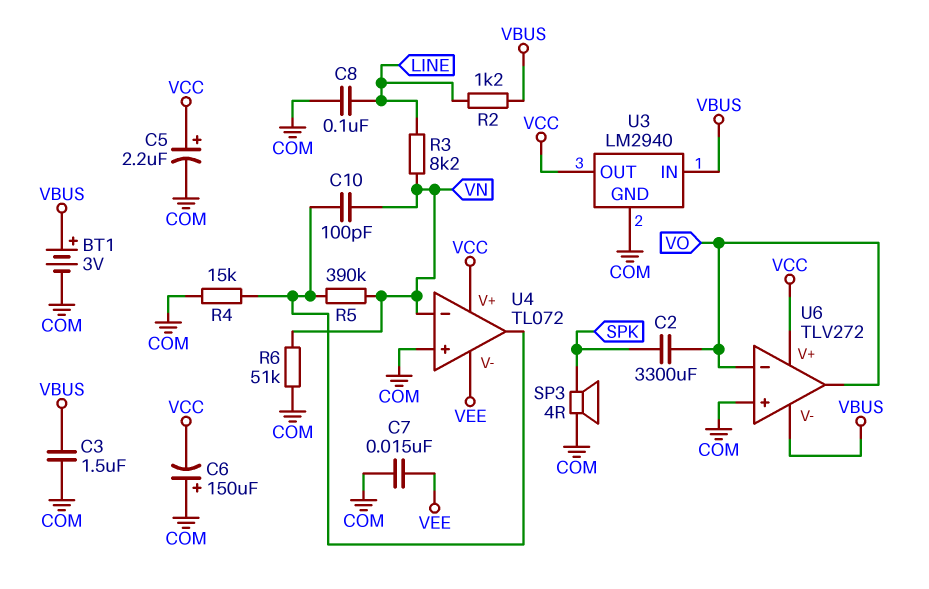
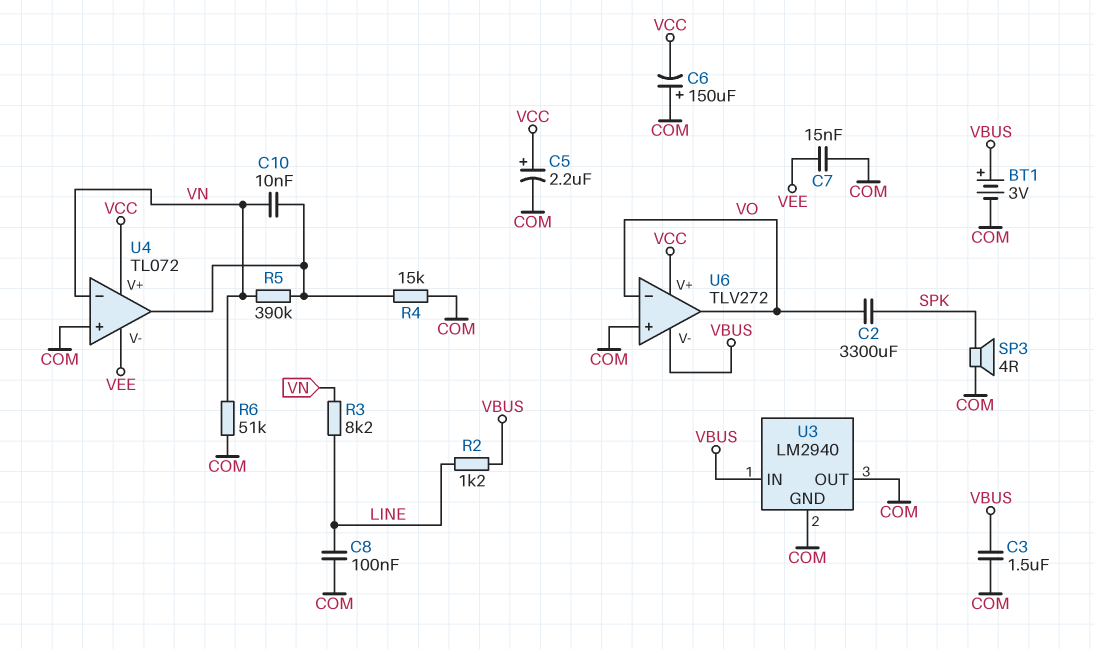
C10: 100pF (U4/out, VN) -> 10nF (U4/out, VN)
U3 pin OUT: VCC -> COM

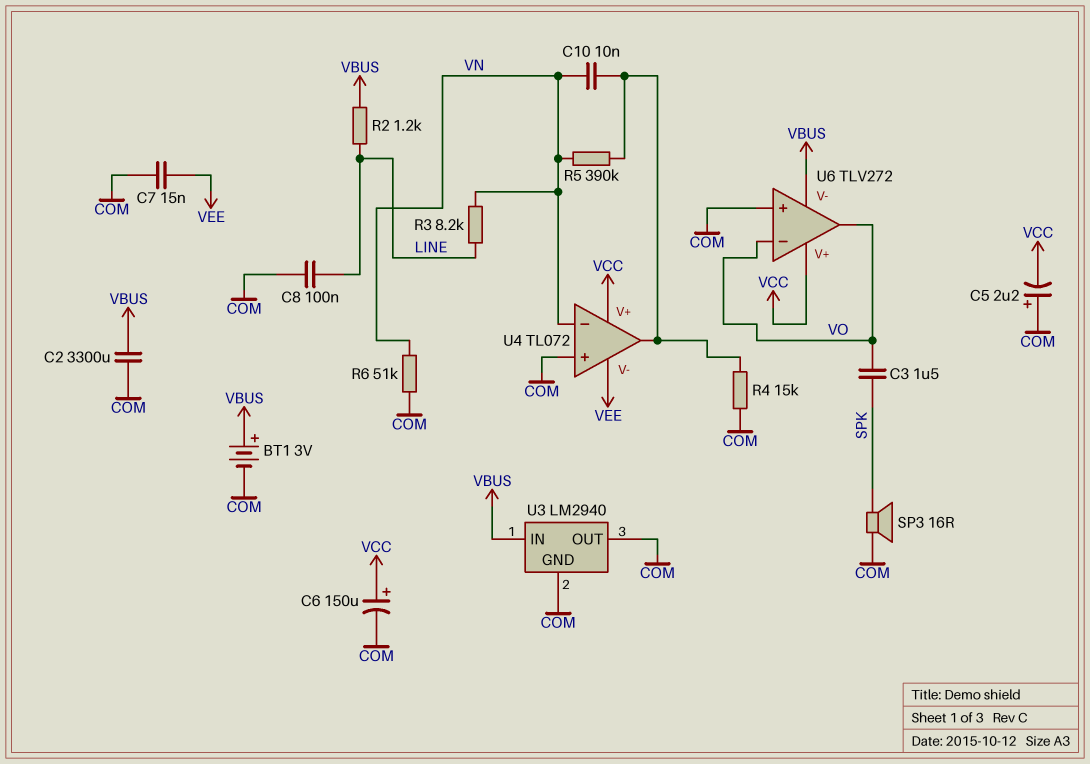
C2: 3300uF (SPK, VO) -> 3300uF (COM, VBUS)
C3: 1.5uF (COM, VBUS) -> 1.5uF (SPK, VO)
C5: 2.2uF (plus VCC, minus COM) -> 2.2uF (plus COM, minus VCC)
C6: 150uF (plus COM, minus VCC) -> 150uF (plus VCC, minus COM)
SP3: speaker 4R (COM, SPK) -> speaker 16R (COM, SPK)

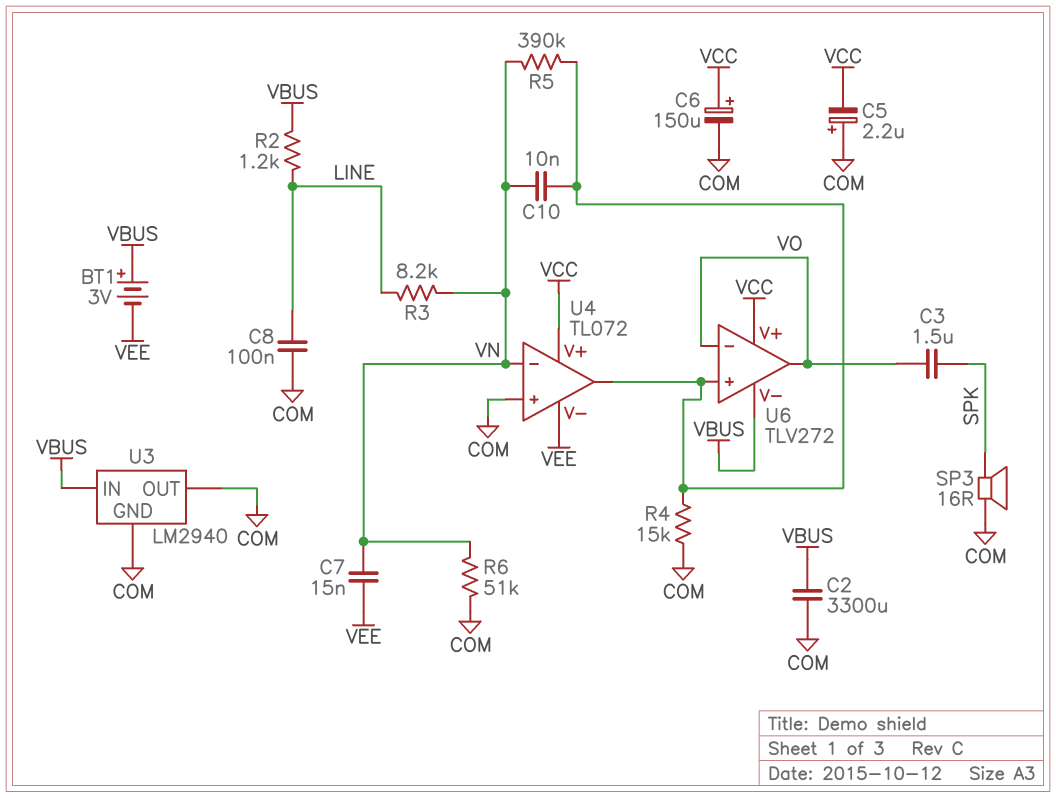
BT1: 3V (plus VBUS, minus COM) -> 3V (plus VBUS, minus VEE)
C7: 15nF (COM, VEE) -> 15nF (VEE, VN)
U6 pin in+: COM -> U4/out

